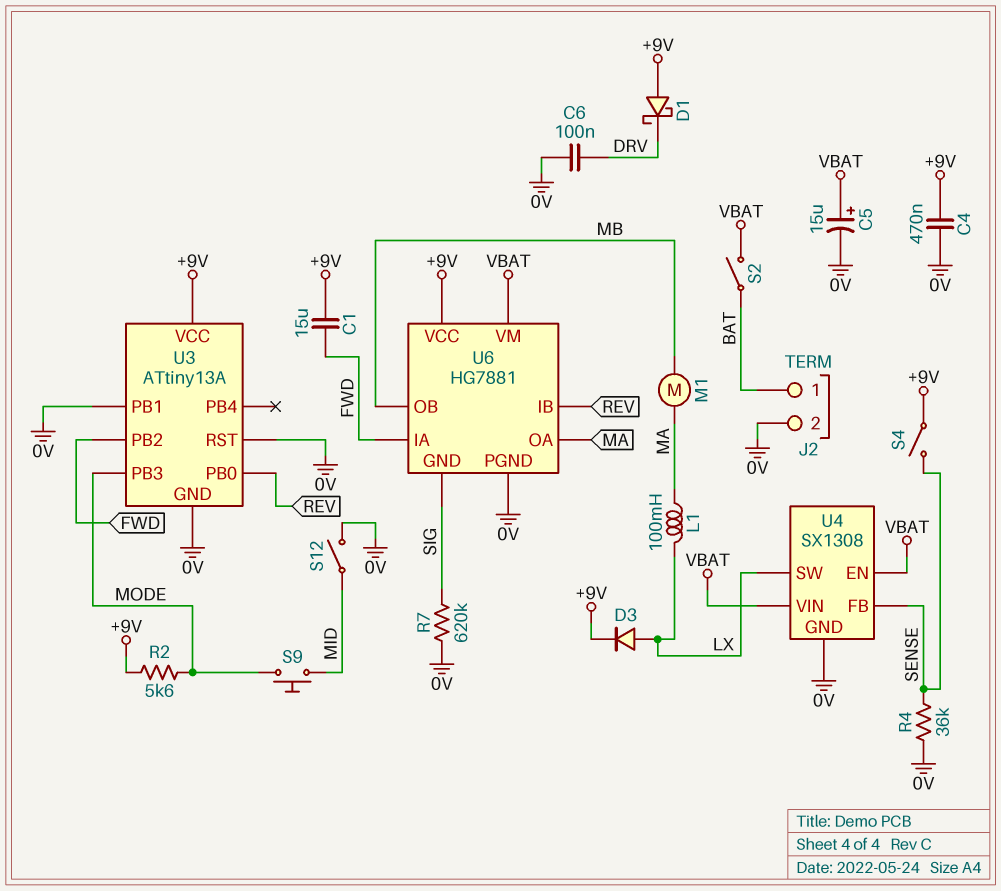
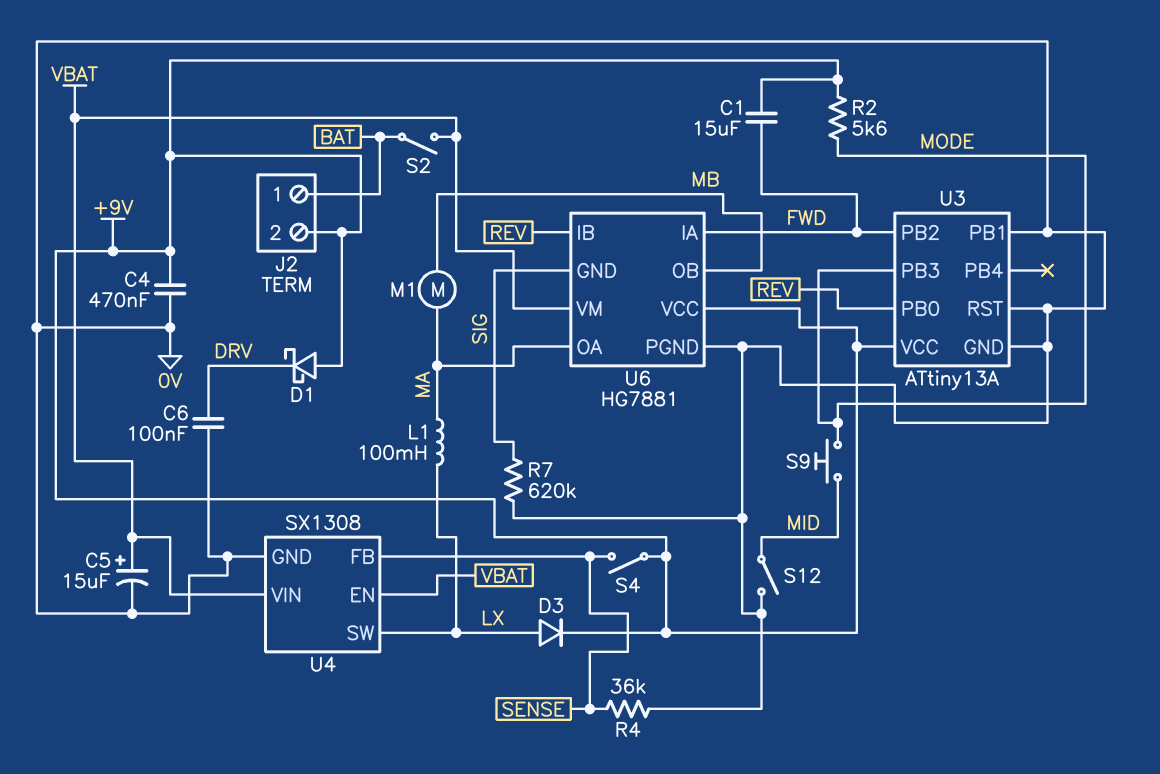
J2 pin 2: 0V -> +9V

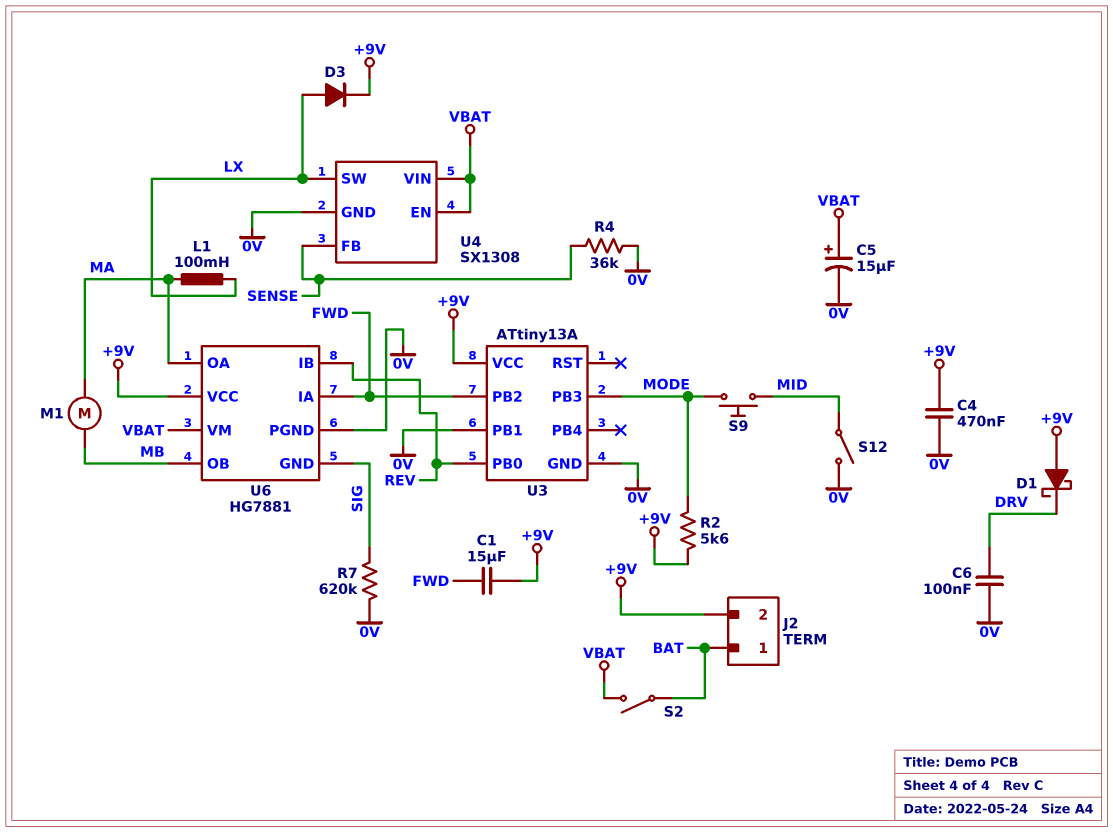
S4: switch (+9V, SENSE) -> none
U3 pin RST: 0V -> none

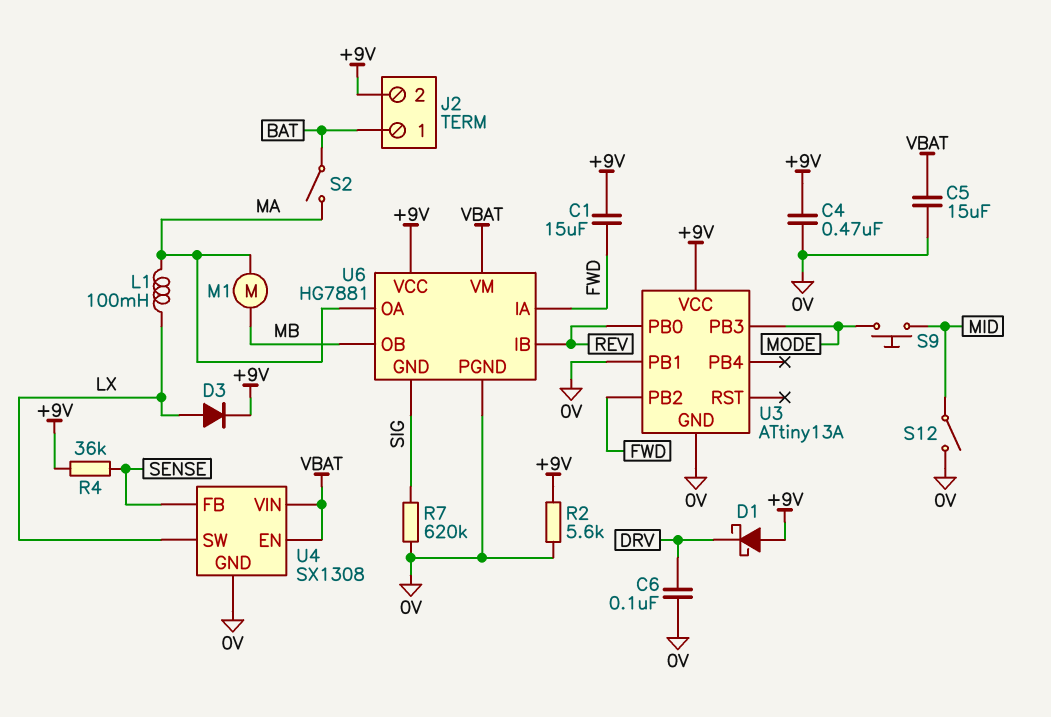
C5: 15uF (plus VBAT, minus 0V) -> 15uF (0V, VBAT)
R2: 5.6k (+9V, MODE) -> 5.6k (+9V, 0V)
R4: 36k (0V, SENSE) -> 36k (+9V, SENSE)
S2: switch (BAT, VBAT) -> switch (BAT, MA)

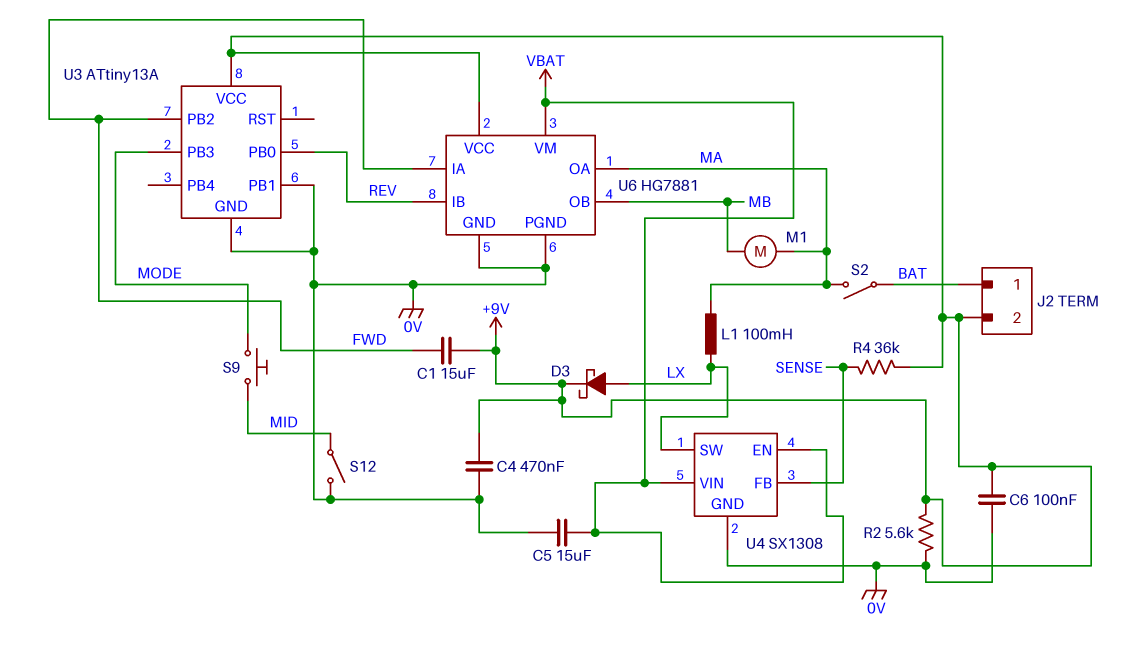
C6: 100nF (0V, DRV) -> 100nF (+9V, 0V)
D1: schottky (A +9V, K DRV) -> none
D3: diode (A LX, K +9V) -> schottky (A LX, K +9V)
R7: 620k (0V, SIG) -> none
U6 pin GND: SIG -> 0V

